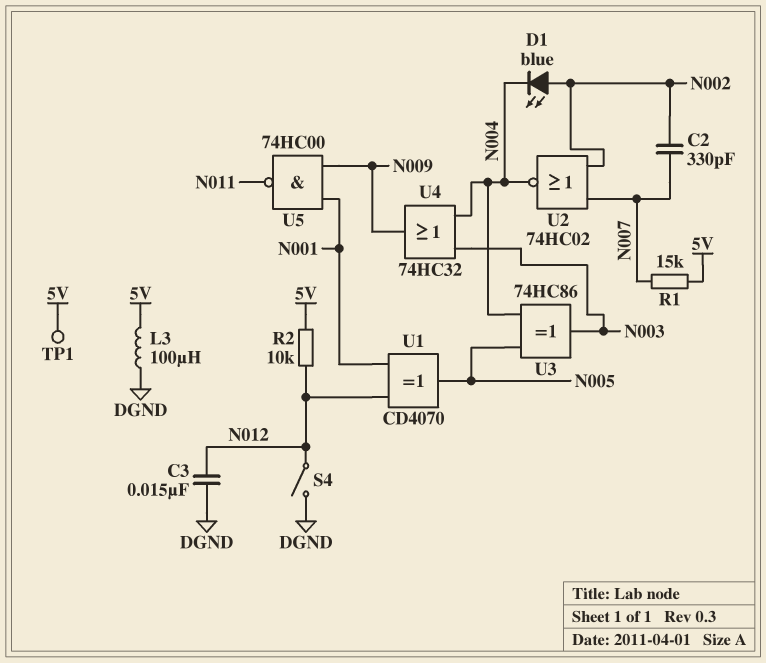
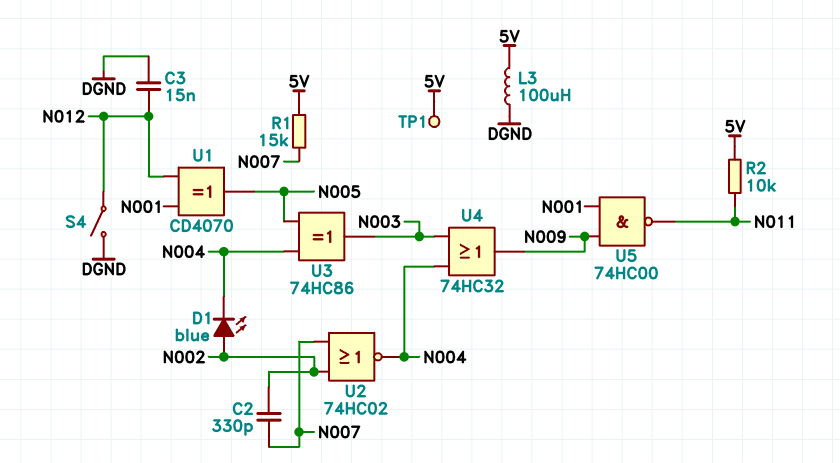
R2: 10k (5V, N012) -> 10k (5V, N011)

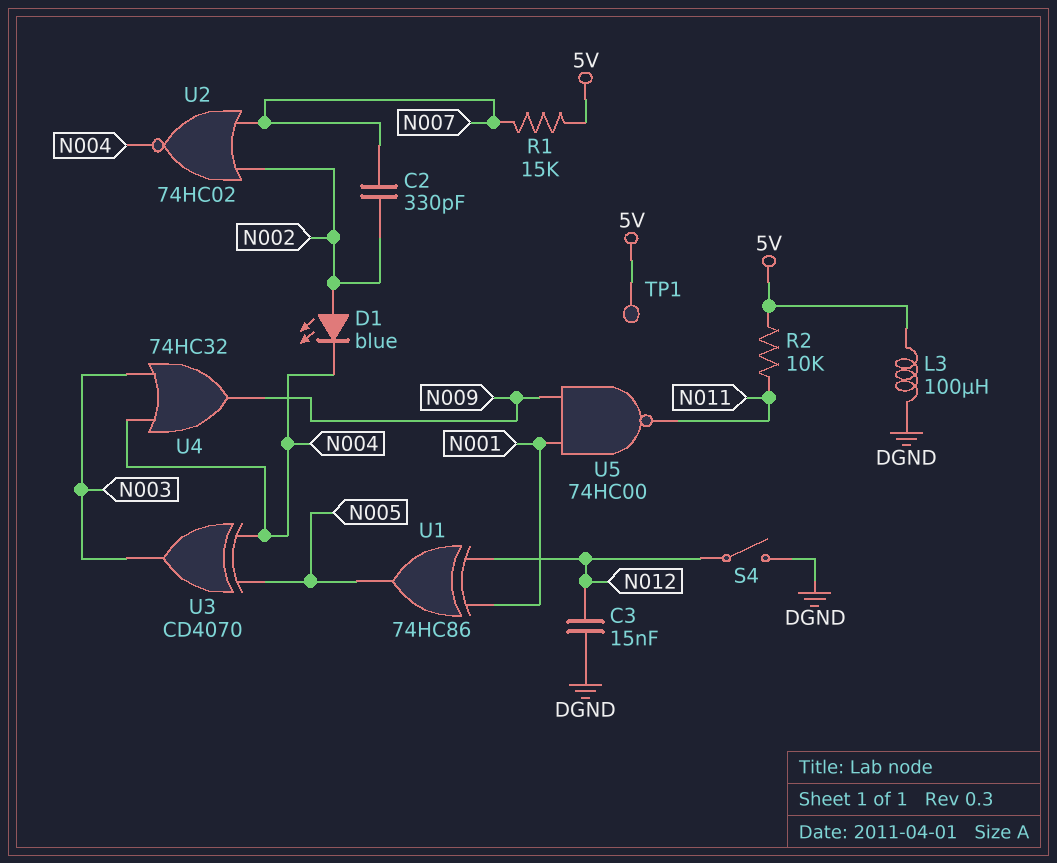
U1: XOR CD4070 (in N001, in N012, out N005) -> XOR 74HC86 (in N001, in N012, out N005)
U3: XOR 74HC86 (in N004, in N005, out N003) -> XOR CD4070 (in N004, in N005, out N003)

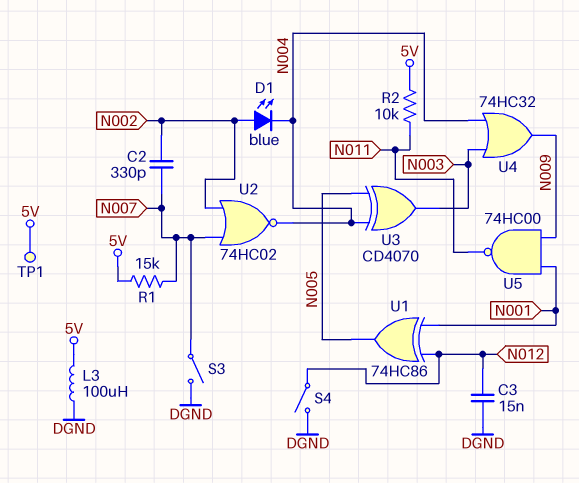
S3: none -> switch (DGND, N007)

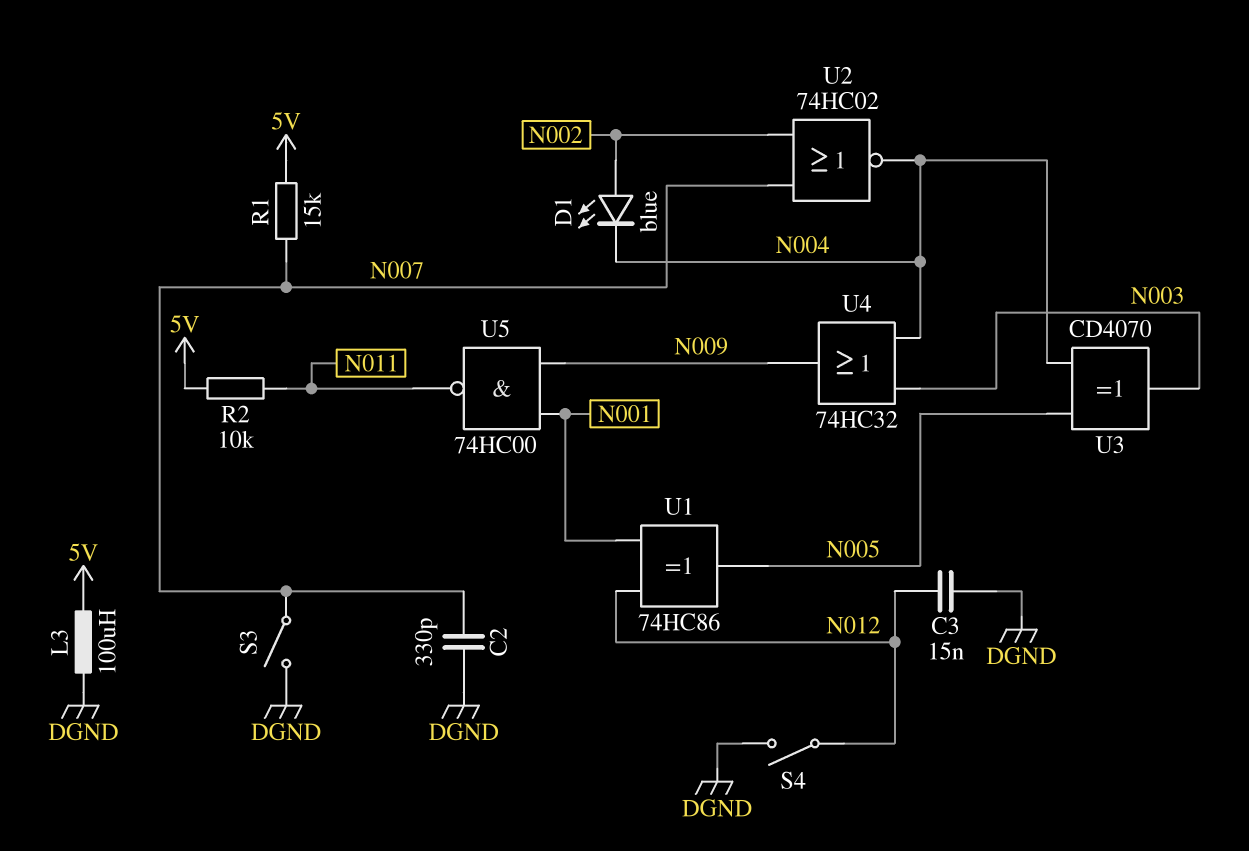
C2: 330pF (N002, N007) -> 330pF (DGND, N007)
TP1: test point (5V) -> none

